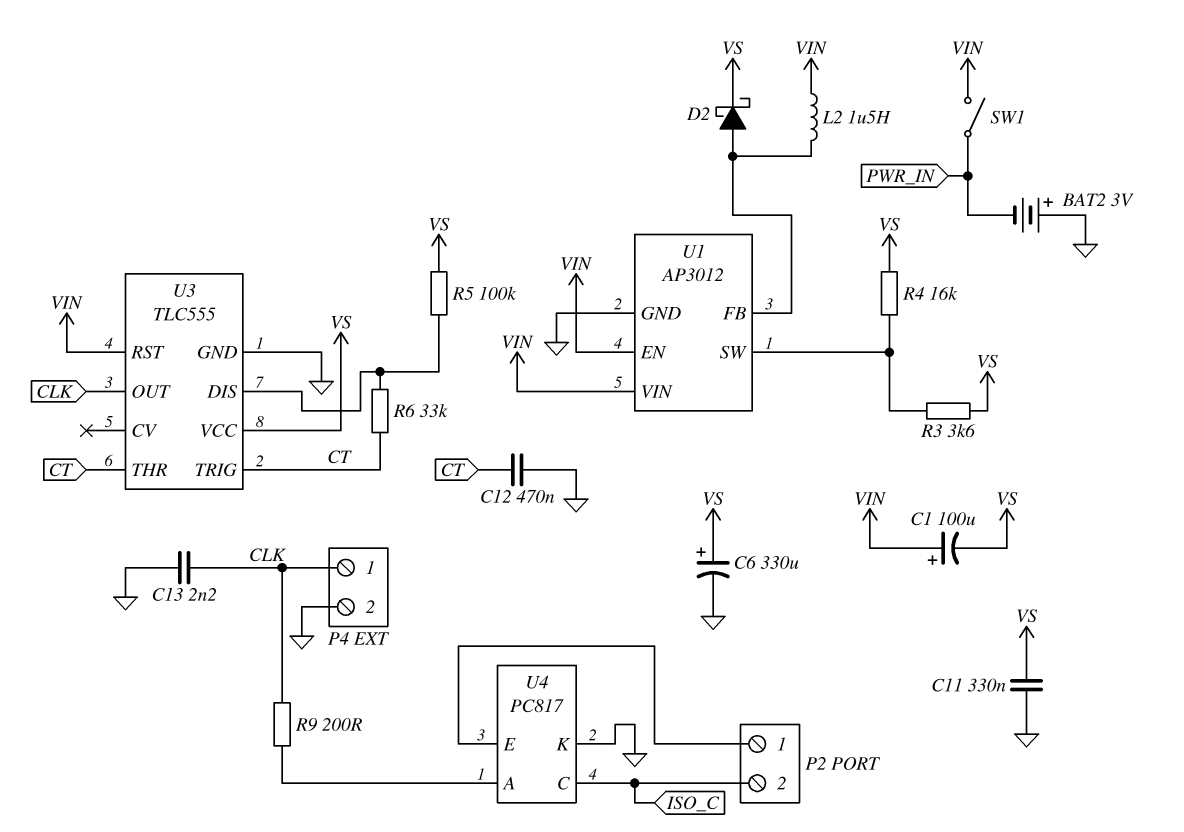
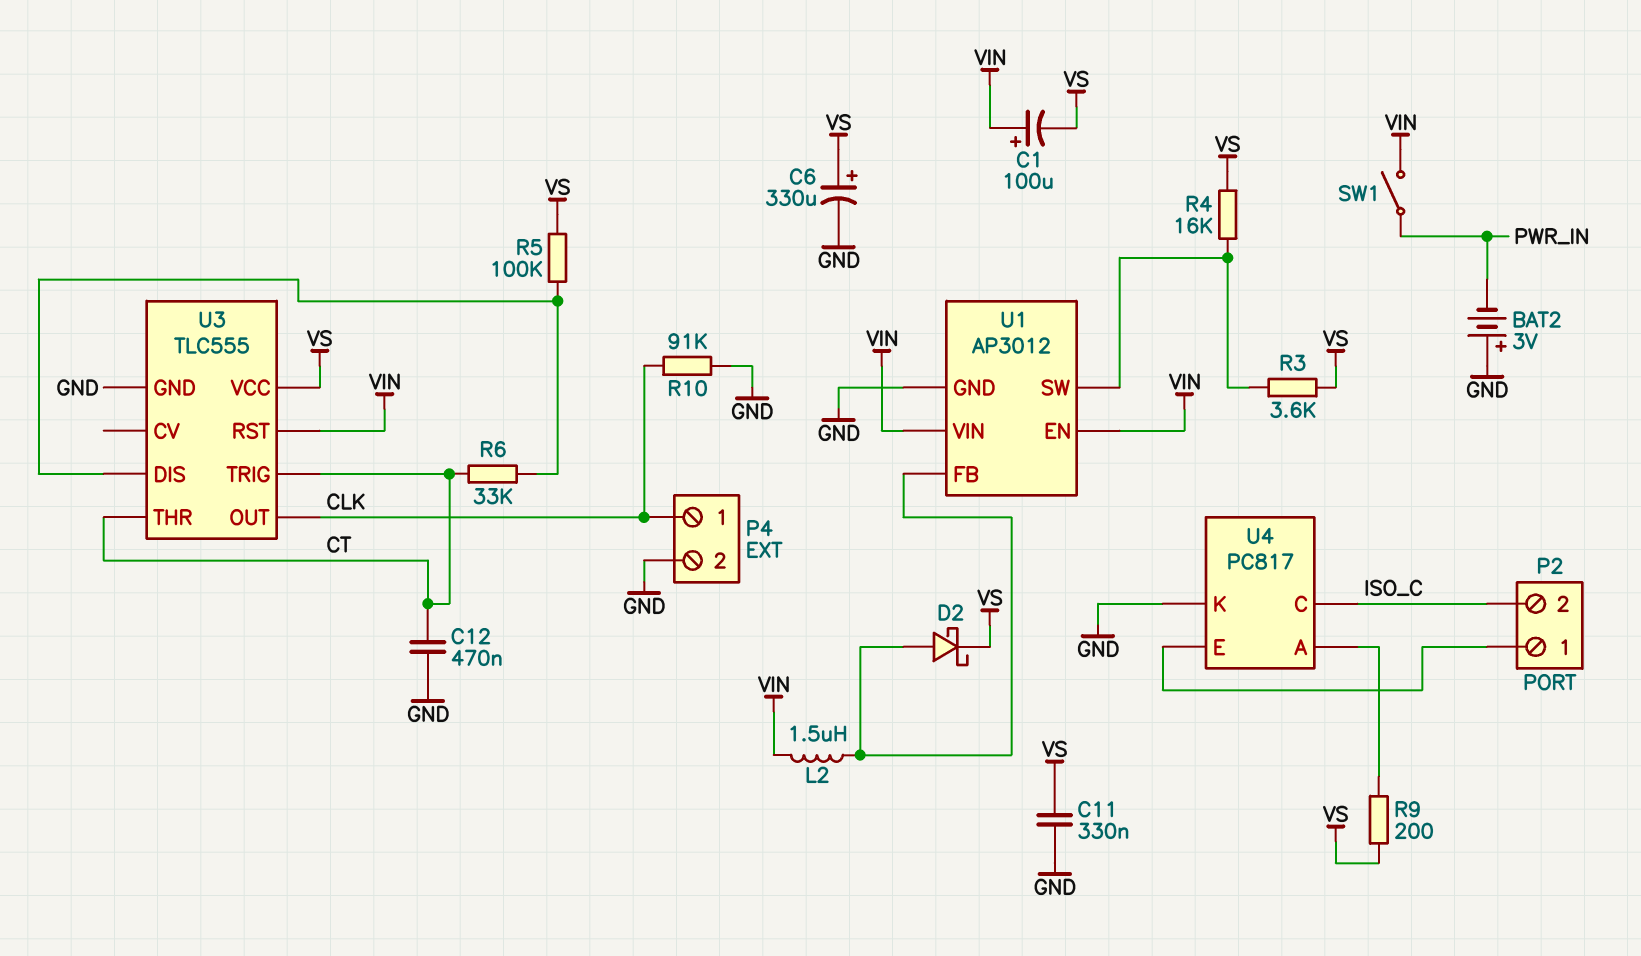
C13: 2.2nF (CLK, GND) -> none
R9: 200 (CLK, U4/A) -> 200 (U4/A, VS)
R10: none -> 91k (CLK, GND)

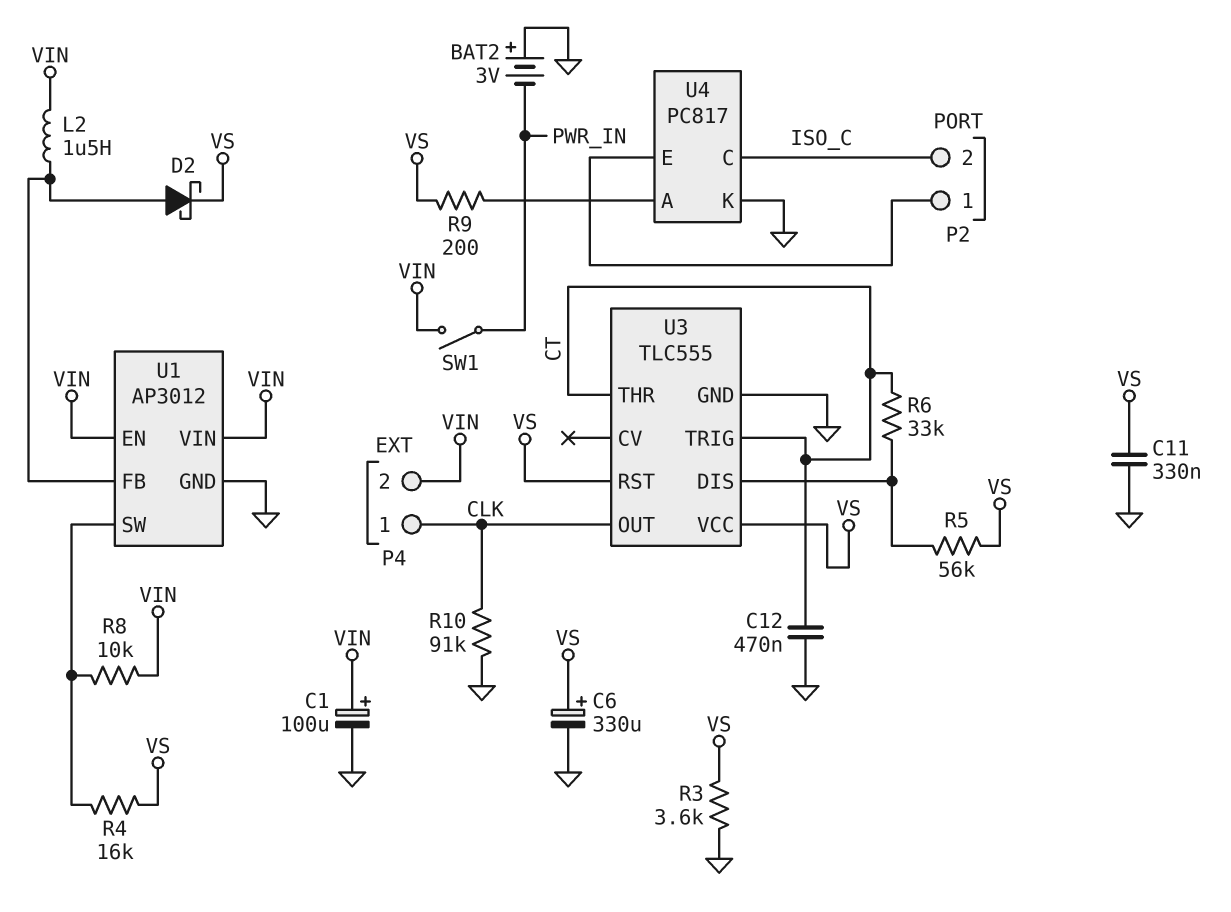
C1: 100uF (plus VIN, minus VS) -> 100uF (plus VIN, minus GND)
P4 pin 2: GND -> VIN
R3: 3.6k (U1/SW, VS) -> 3.6k (GND, VS)
R5: 100k (U3/DIS, VS) -> 56k (U3/DIS, VS)
R8: none -> 10k (U1/SW, VIN)
U3 pin RST: VIN -> VS

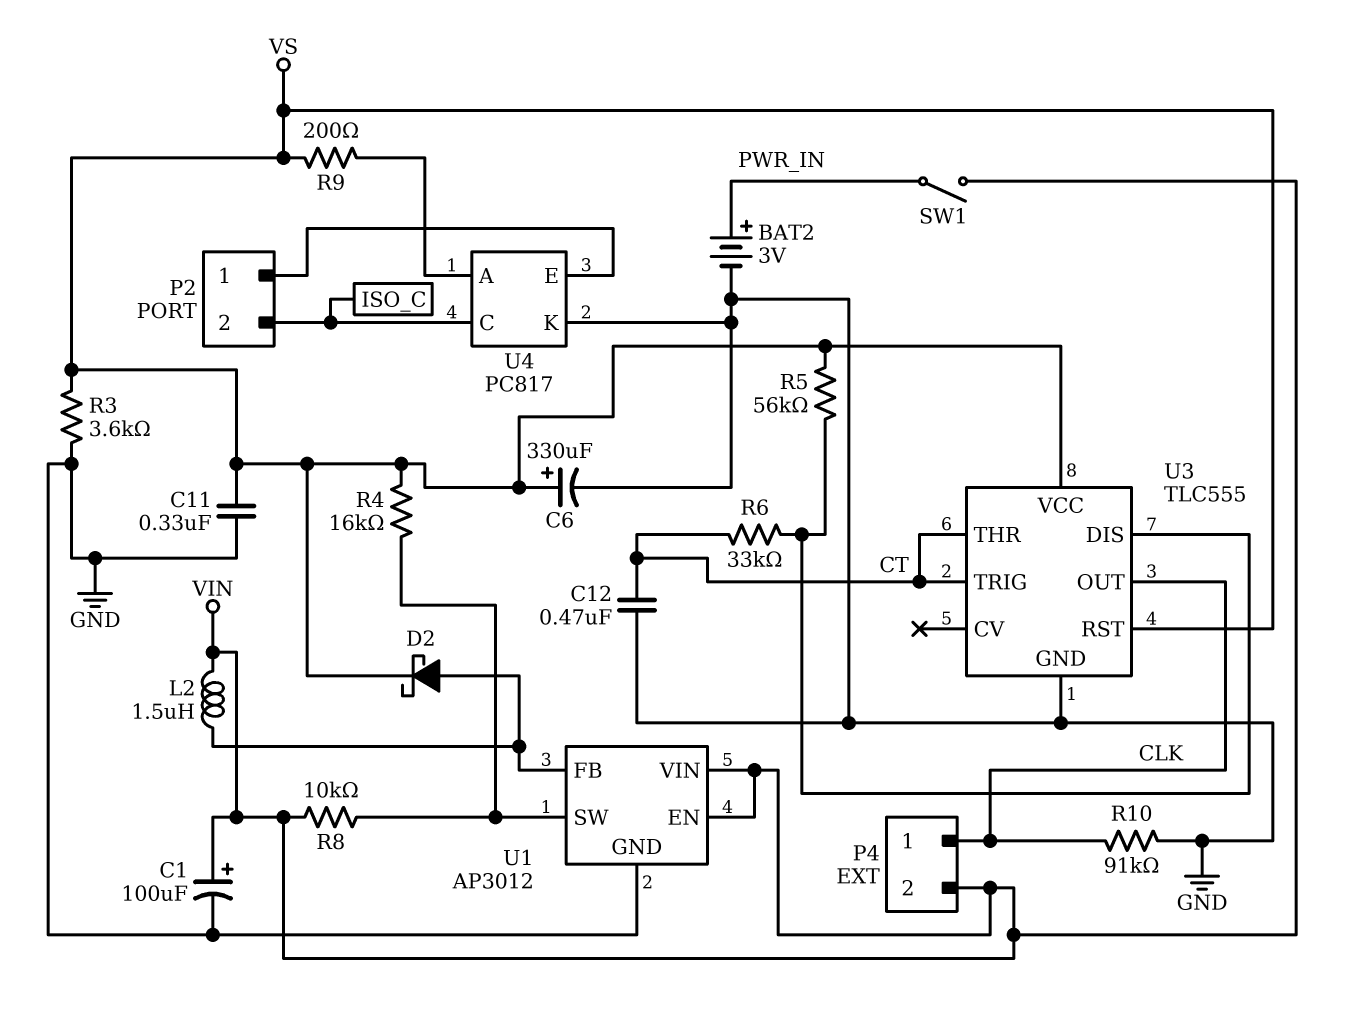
BAT2: 3V (plus GND, minus PWR_IN) -> 3V (plus PWR_IN, minus GND)

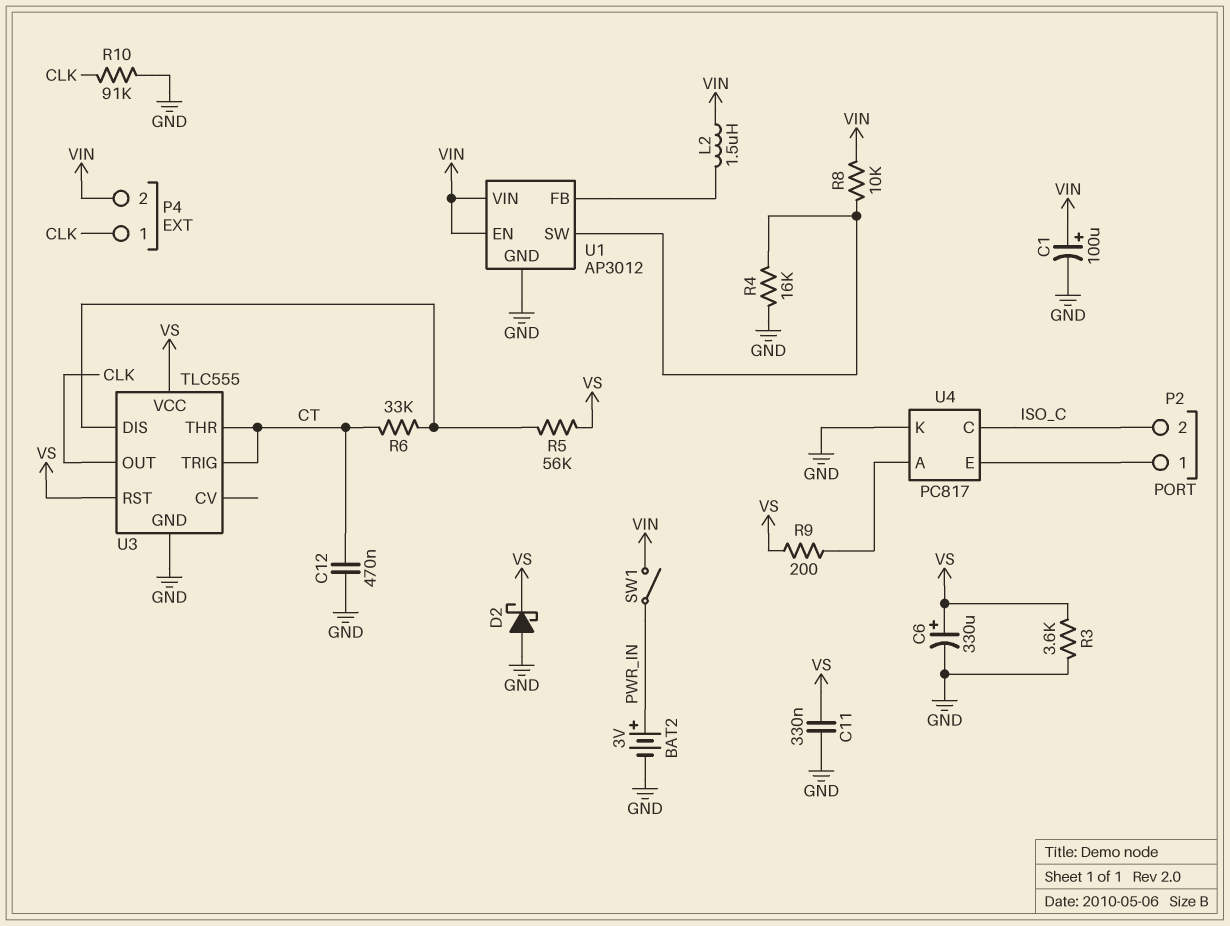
D2: schottky (A U1/FB, K VS) -> schottky (A GND, K VS)
R4: 16k (U1/SW, VS) -> 16k (GND, U1/SW)

